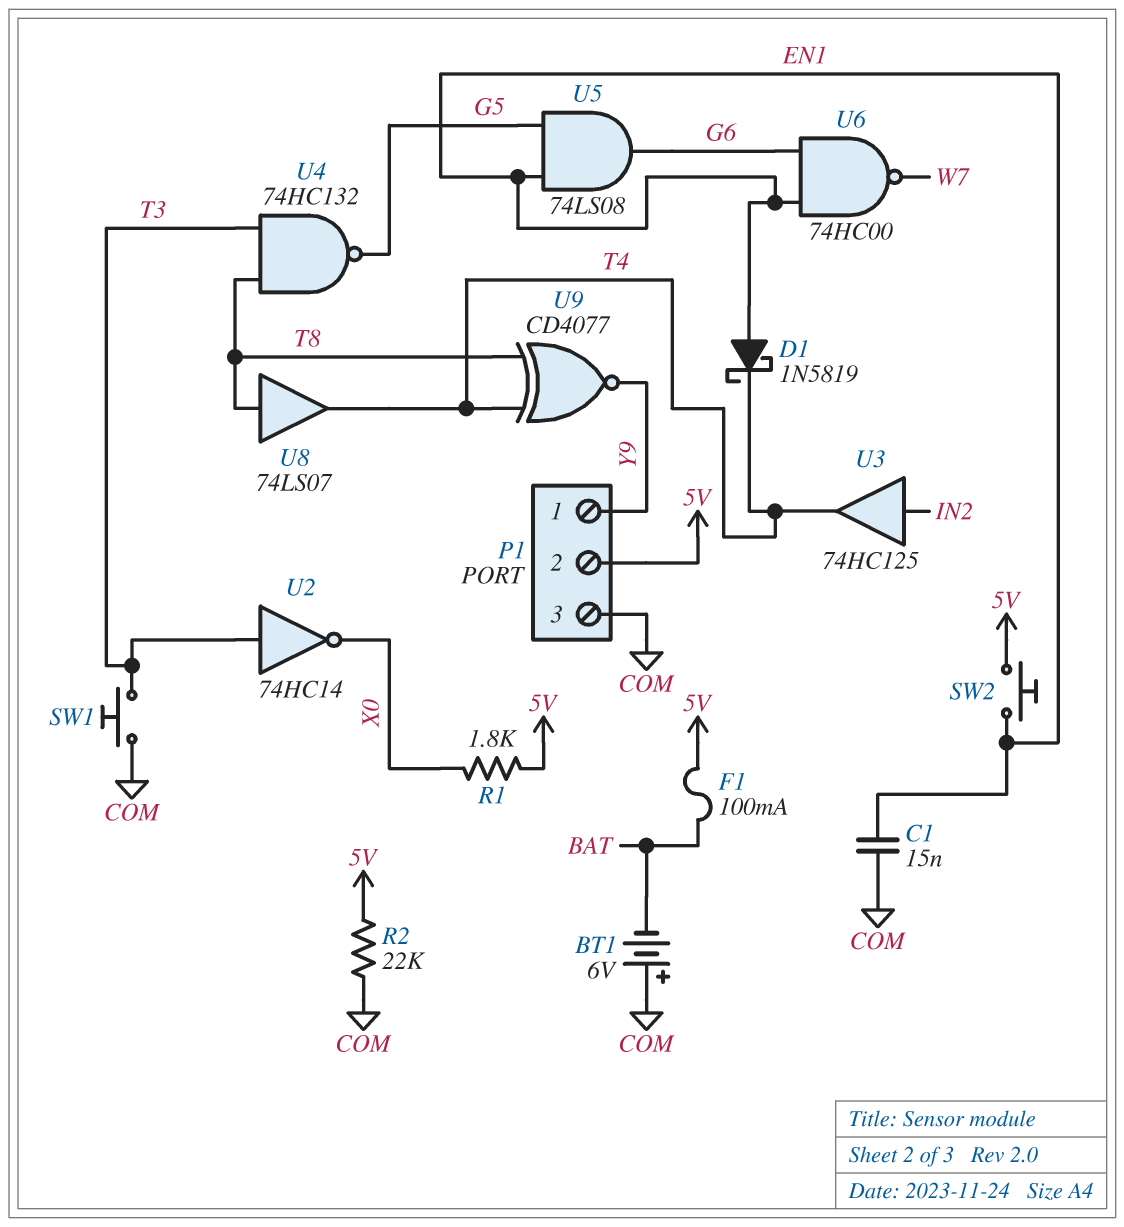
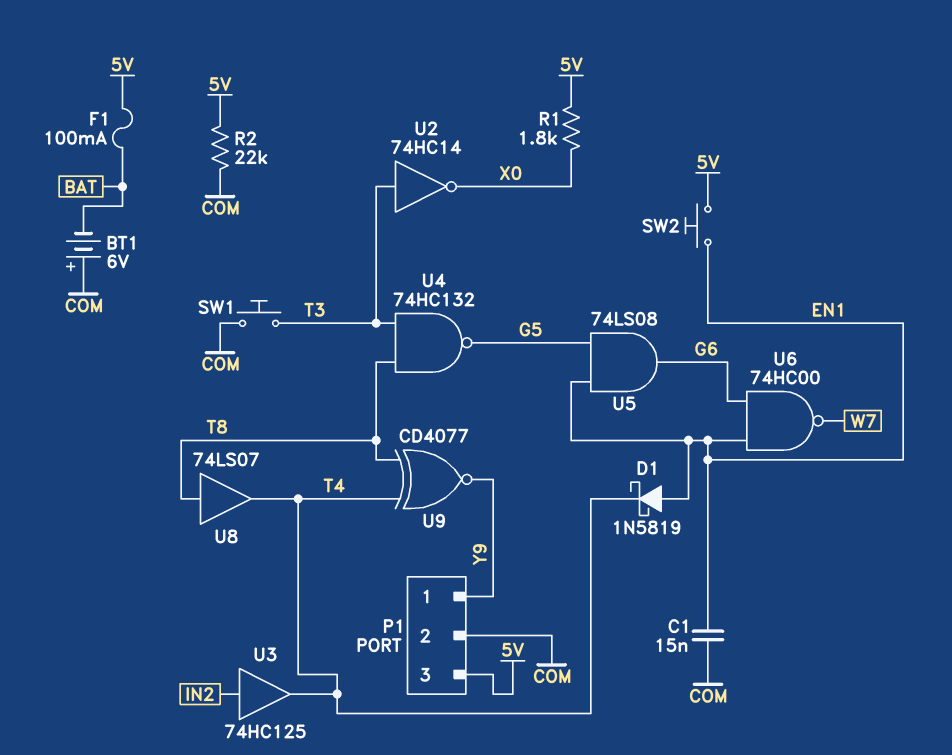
P1 pin 2: 5V -> COM
P1 pin 3: COM -> 5V

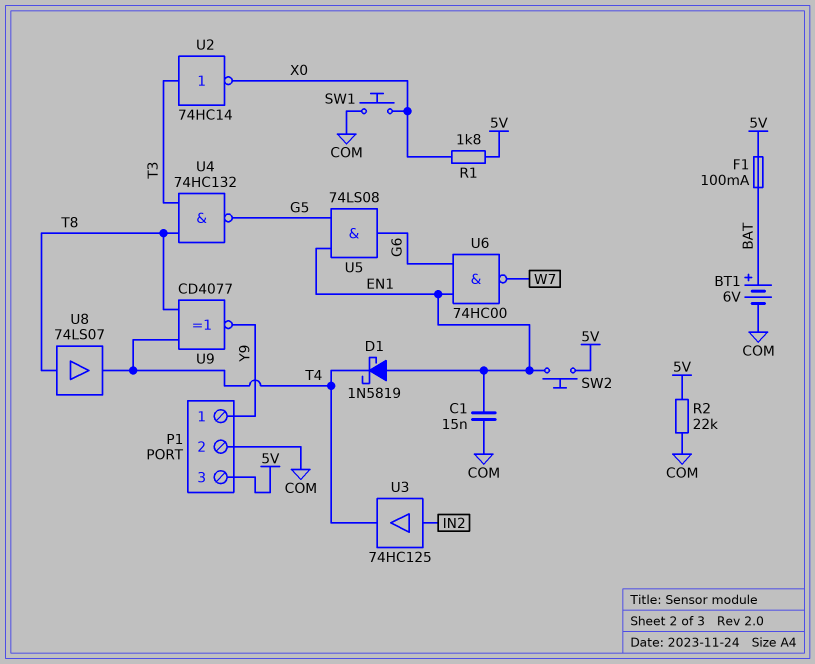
BT1: 6V (plus COM, minus BAT) -> 6V (plus BAT, minus COM)
SW1: button (COM, T3) -> button (COM, X0)

